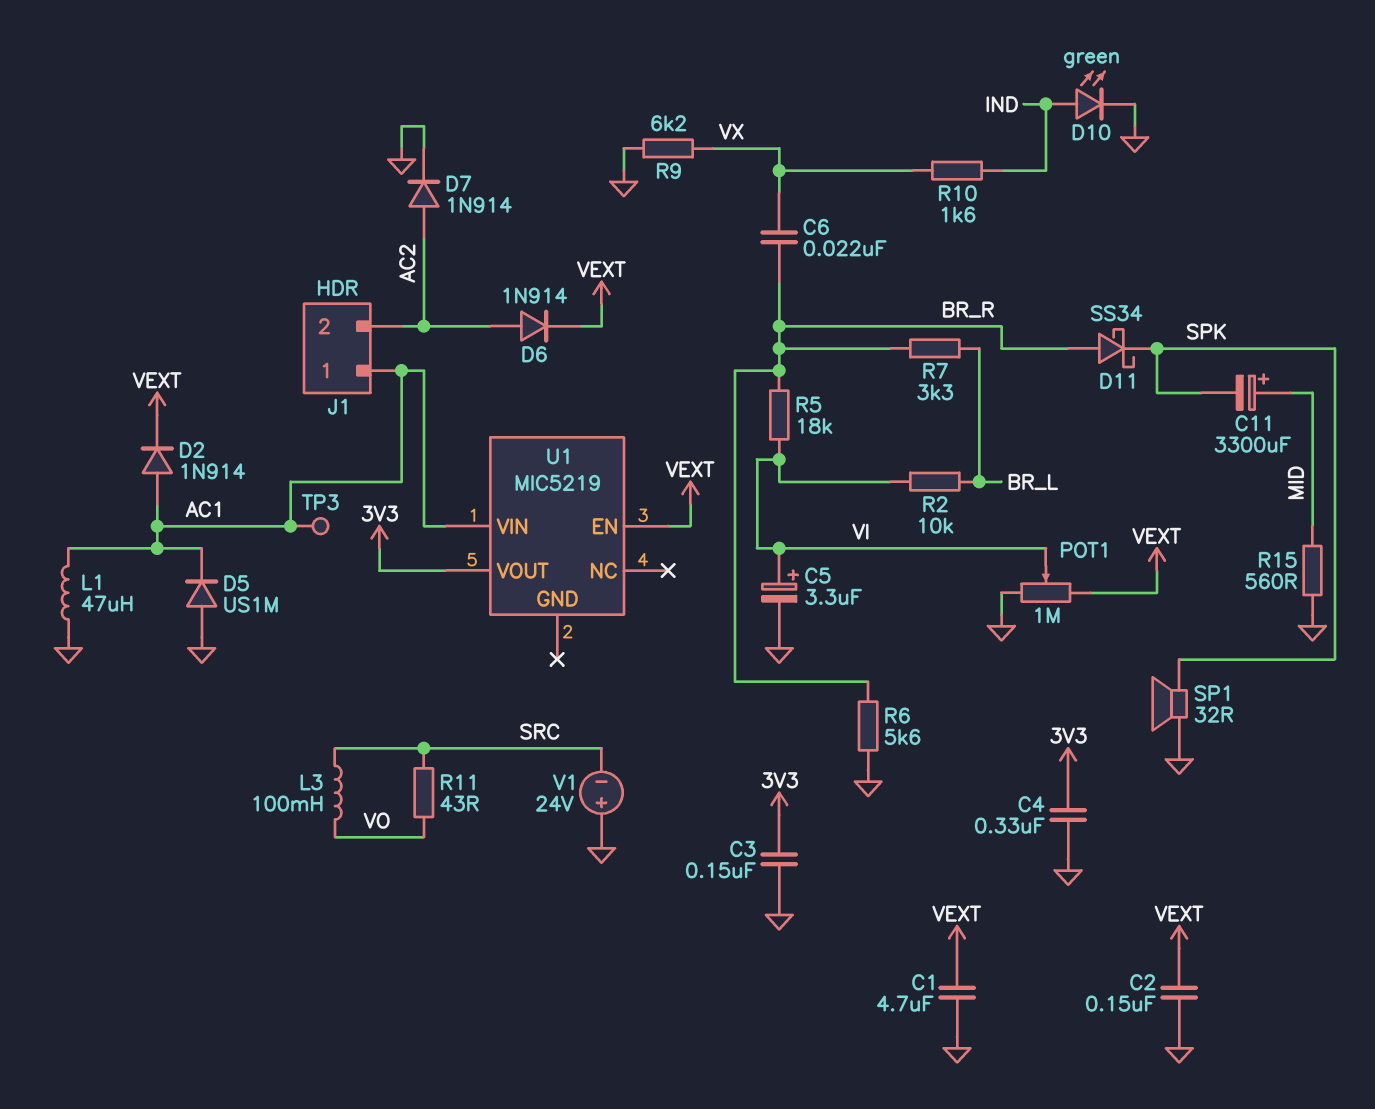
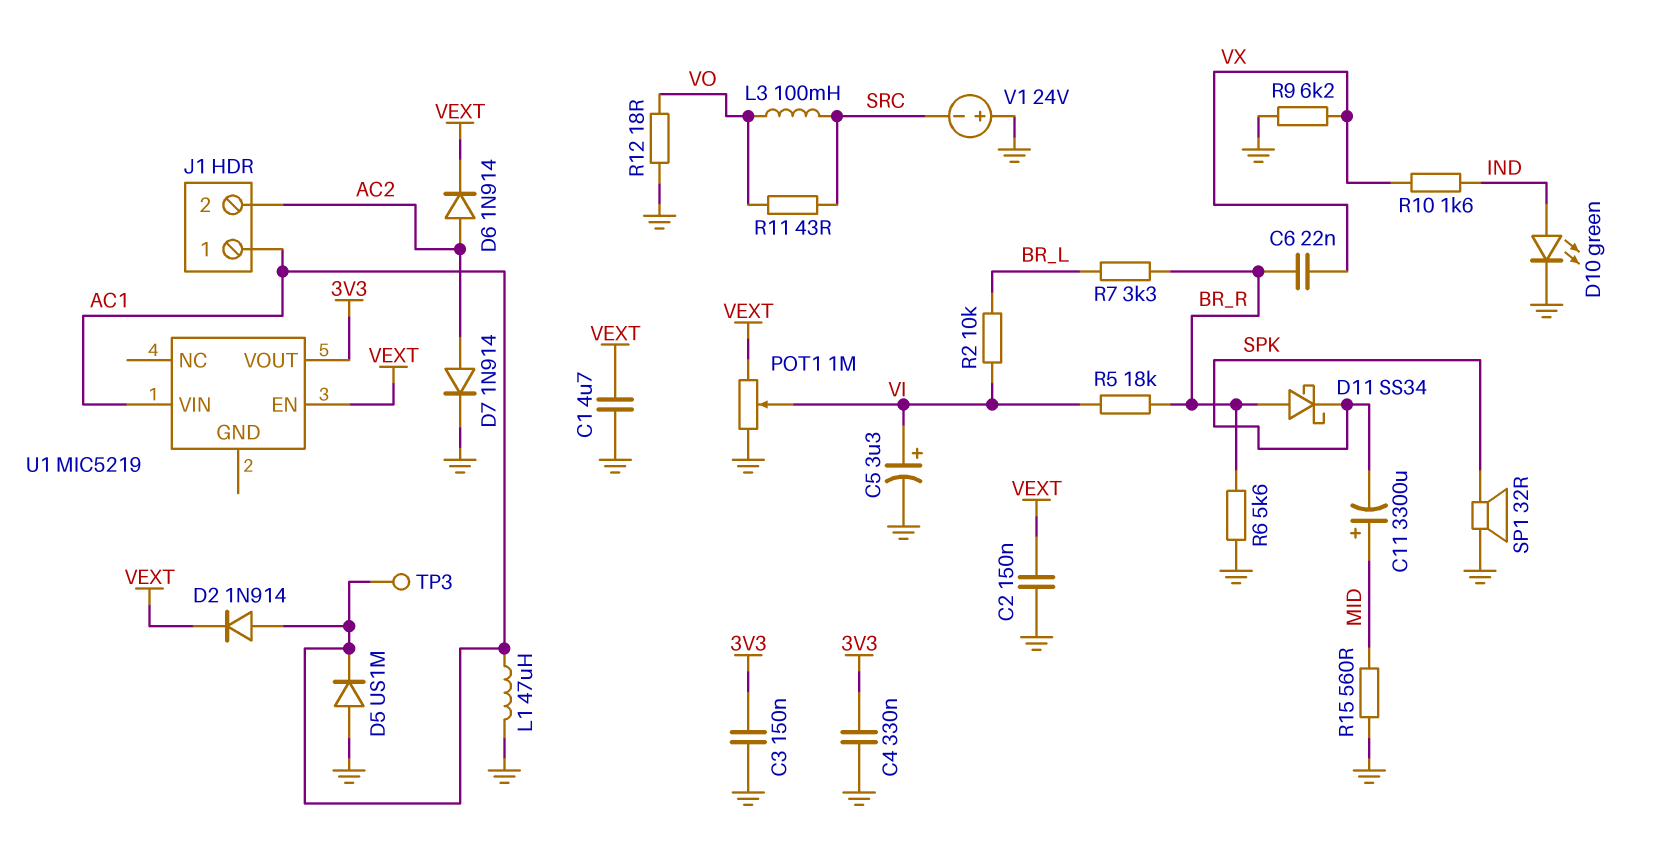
R12: none -> 18 (GND, VO)

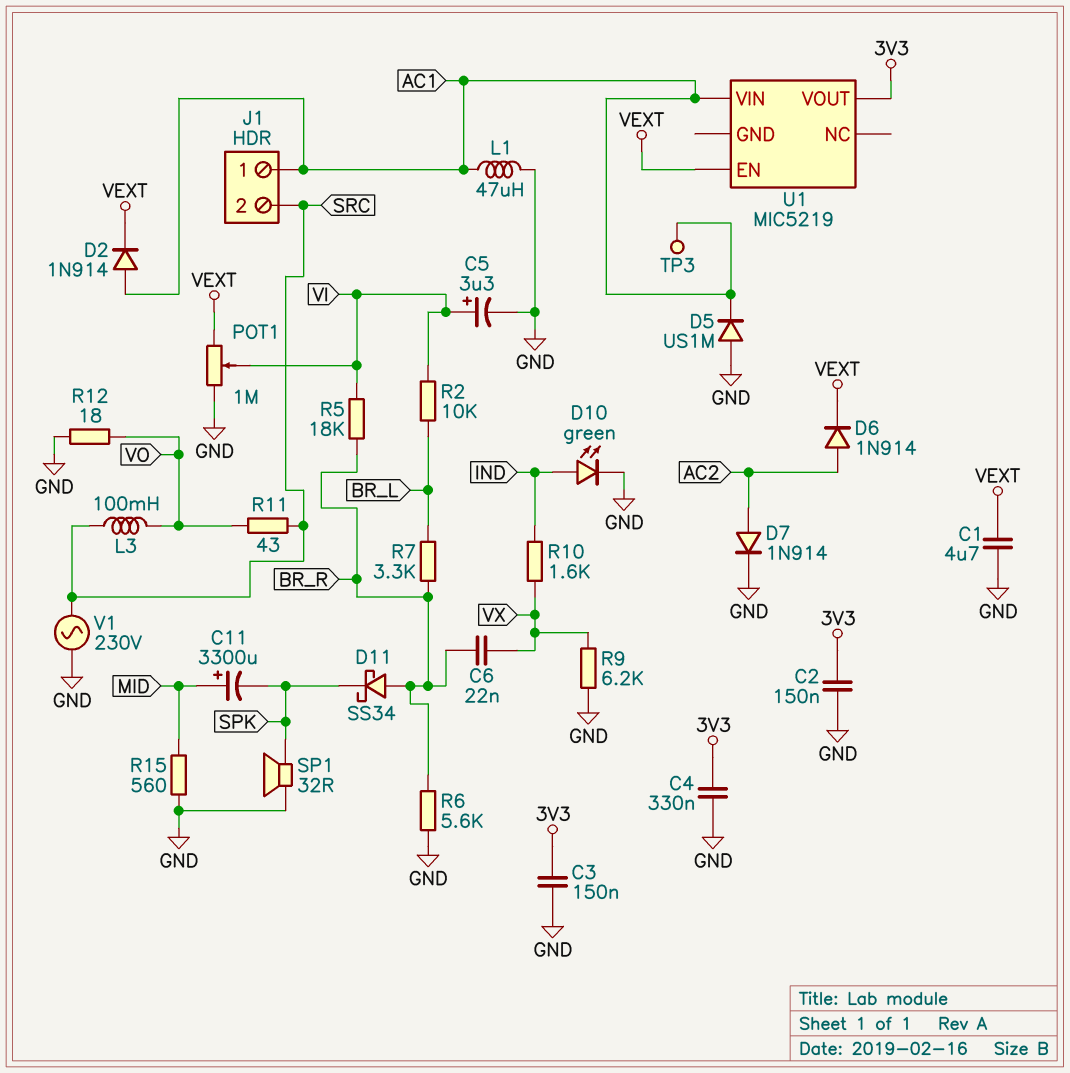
C2: 150nF (GND, VEXT) -> 150nF (3V3, GND)
J1 pin 2: AC2 -> SRC
V1: 24V (plus GND, minus SRC) -> AC 230V (GND, SRC)

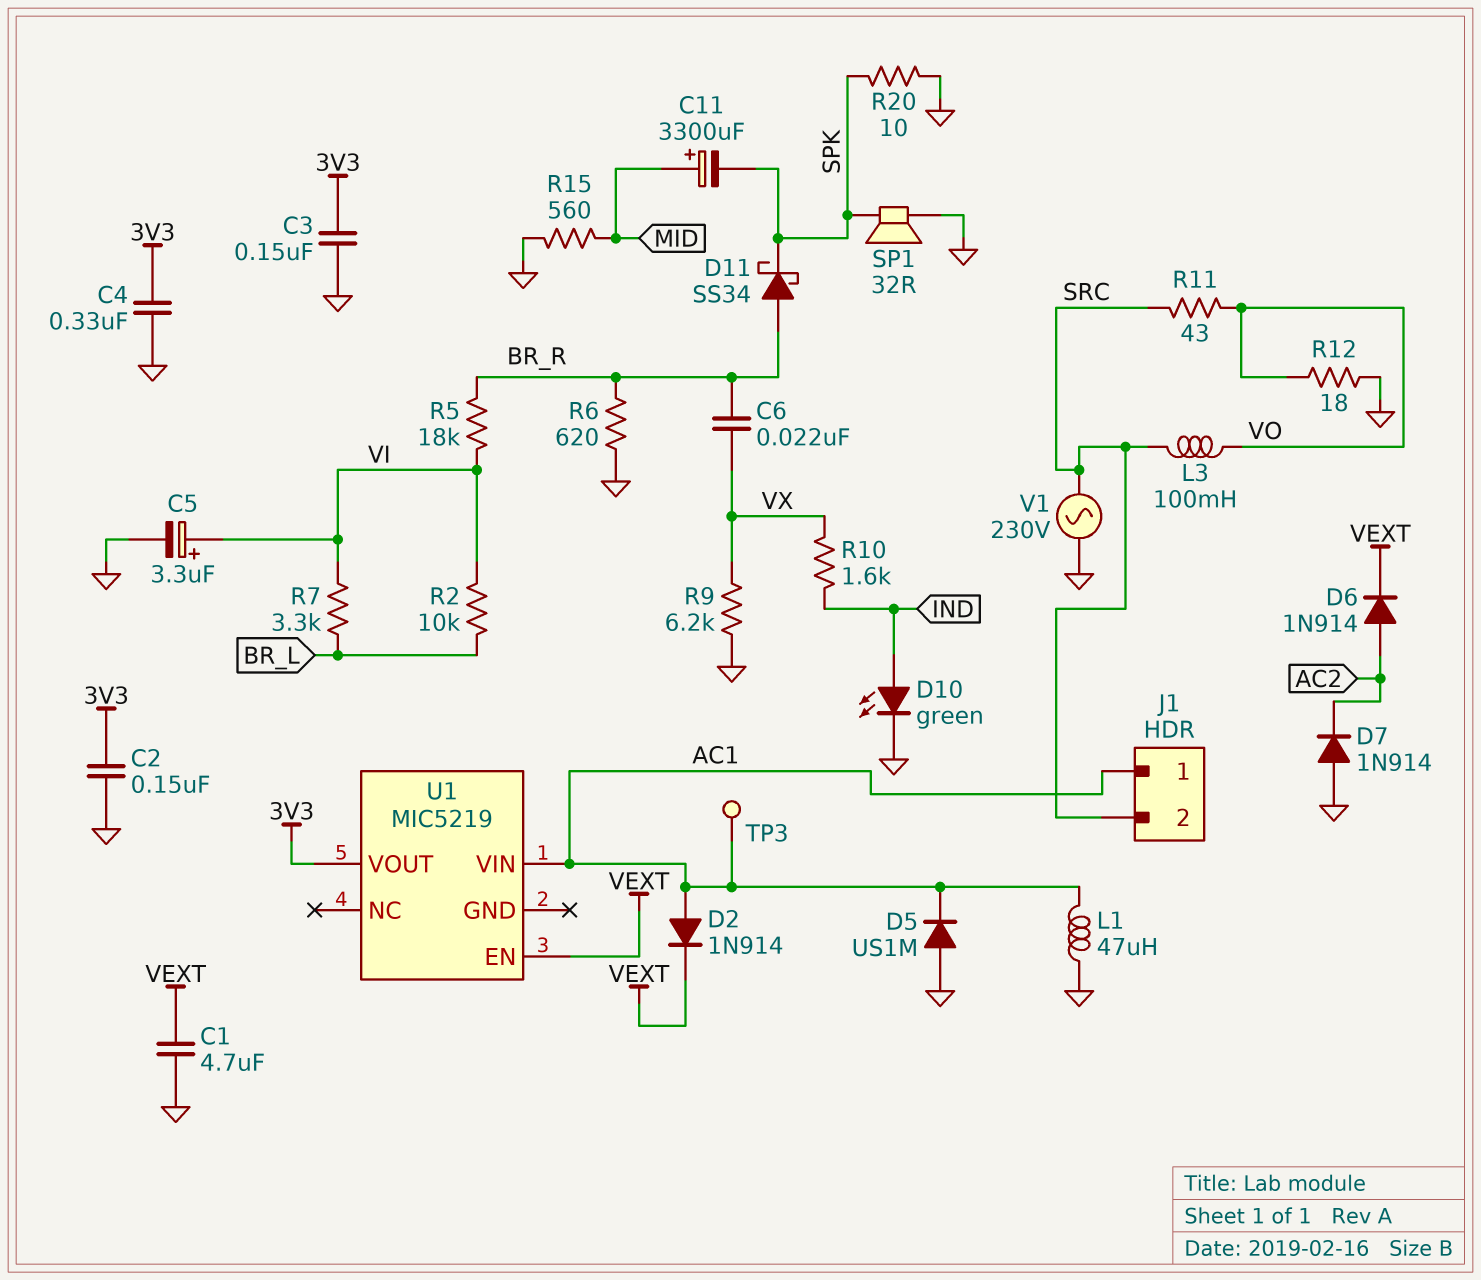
D7: diode 1N914 (A AC2, K GND) -> diode 1N914 (A GND, K AC2)
POT1: 1M (GND, VEXT, wiper VI) -> none
R6: 5.6k (BR_R, GND) -> 620 (BR_R, GND)
R7: 3.3k (BR_L, BR_R) -> 3.3k (BR_L, VI)
R20: none -> 10 (GND, SPK)

